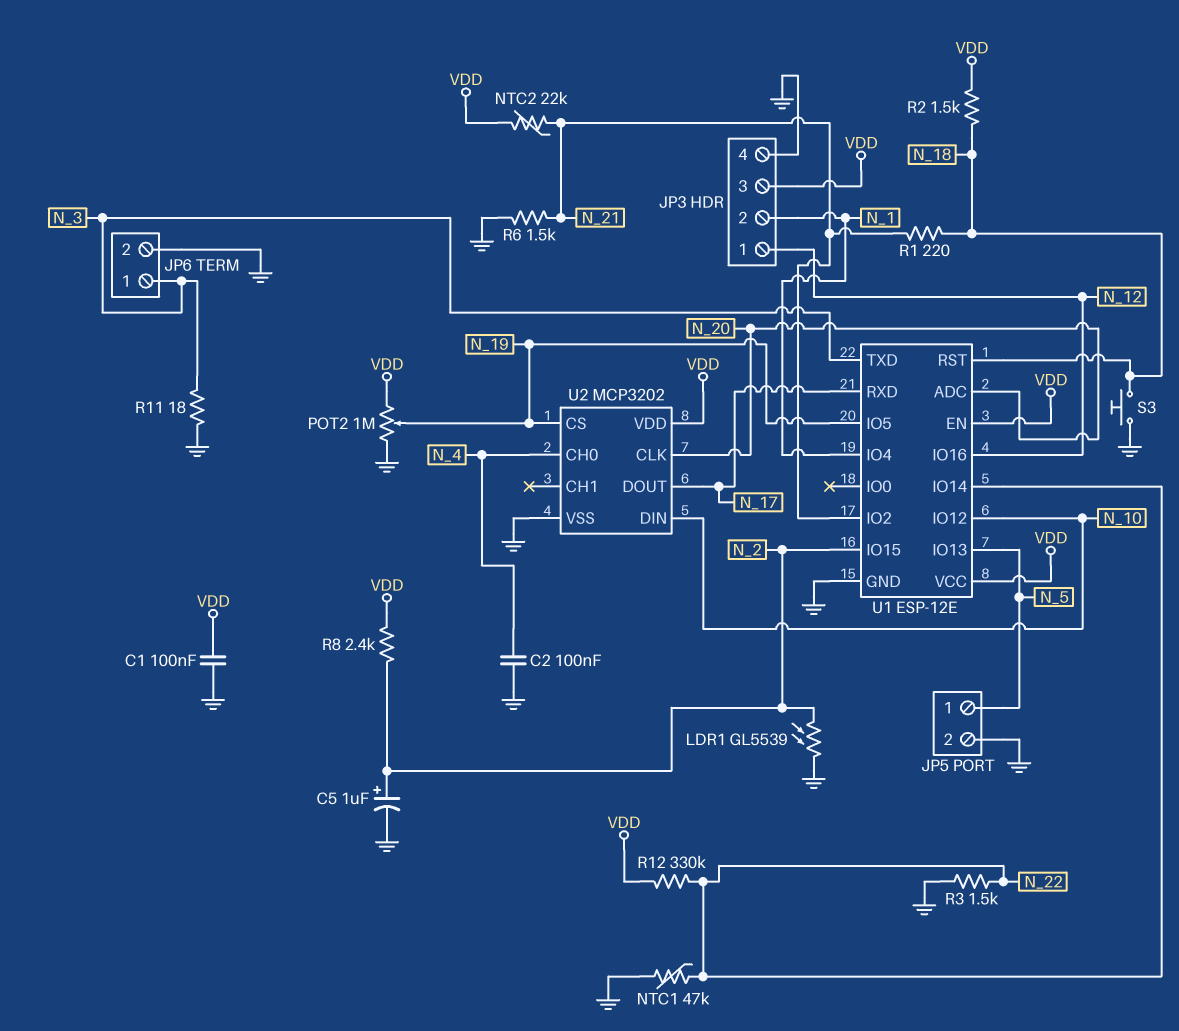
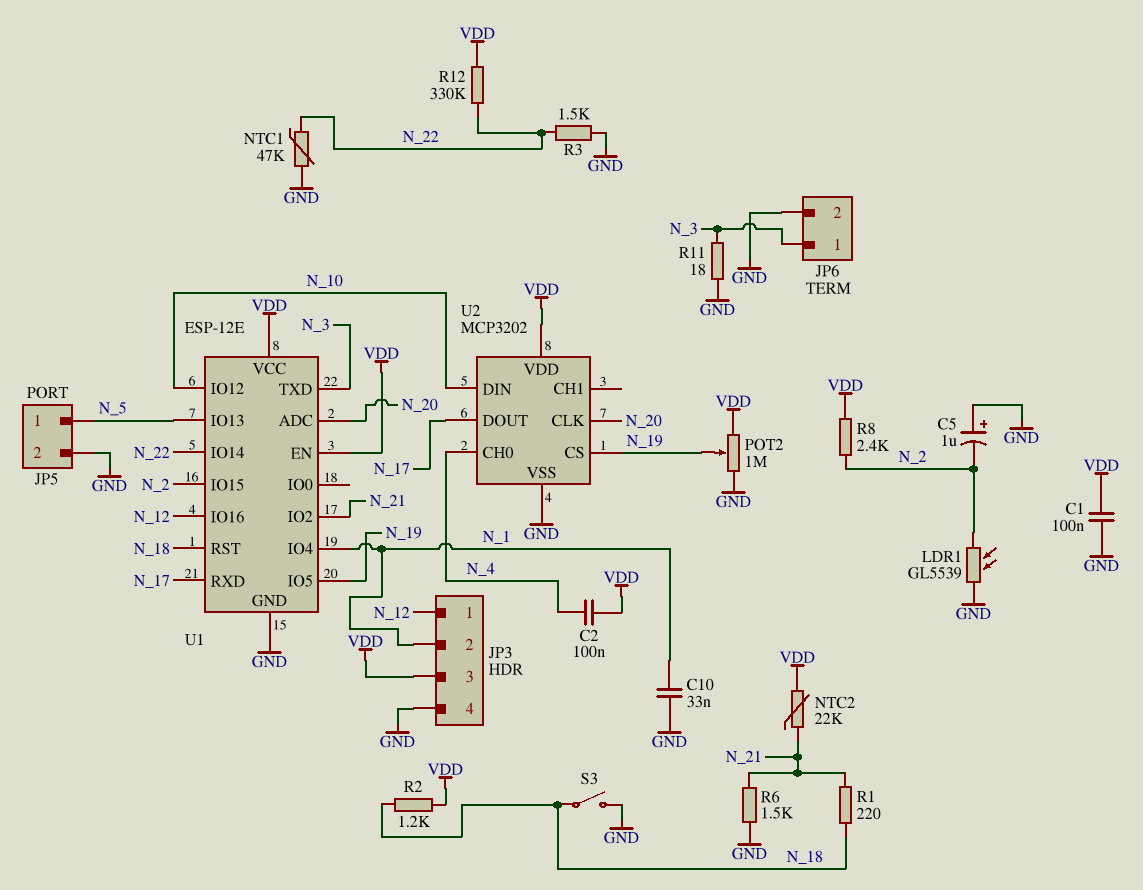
C2: 100nF (GND, N_4) -> 100nF (N_4, VDD)
C5: 1uF (plus N_2, minus GND) -> 1uF (plus GND, minus N_2)
C10: none -> 33nF (GND, N_1)
R2: 1.5k (N_18, VDD) -> 1.2k (N_18, VDD)
S3: button (GND, N_18) -> switch (GND, N_18)

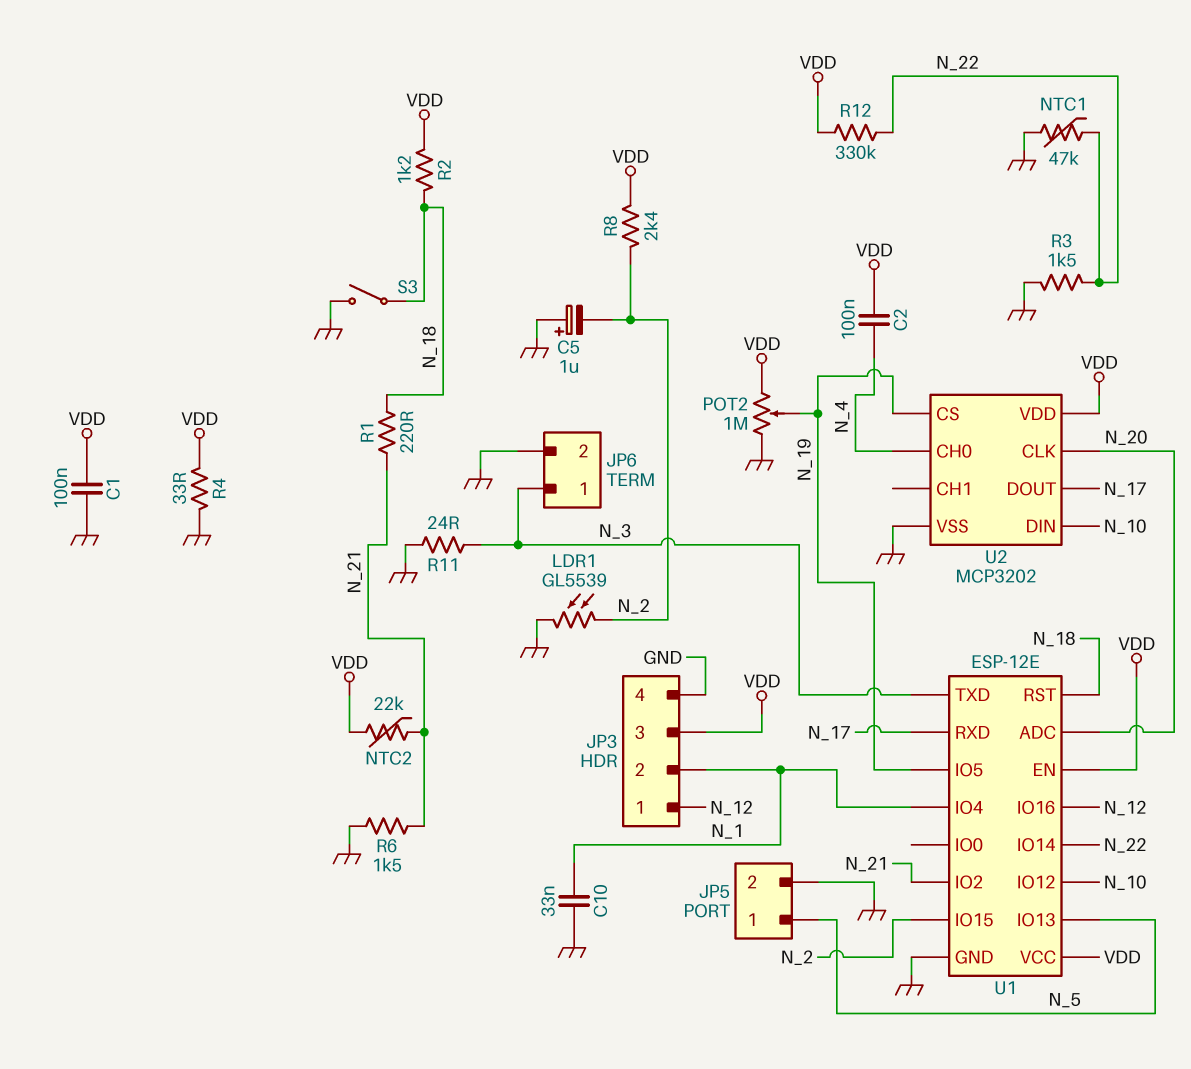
R4: none -> 33 (GND, VDD)
R11: 18 (GND, N_3) -> 24 (GND, N_3)

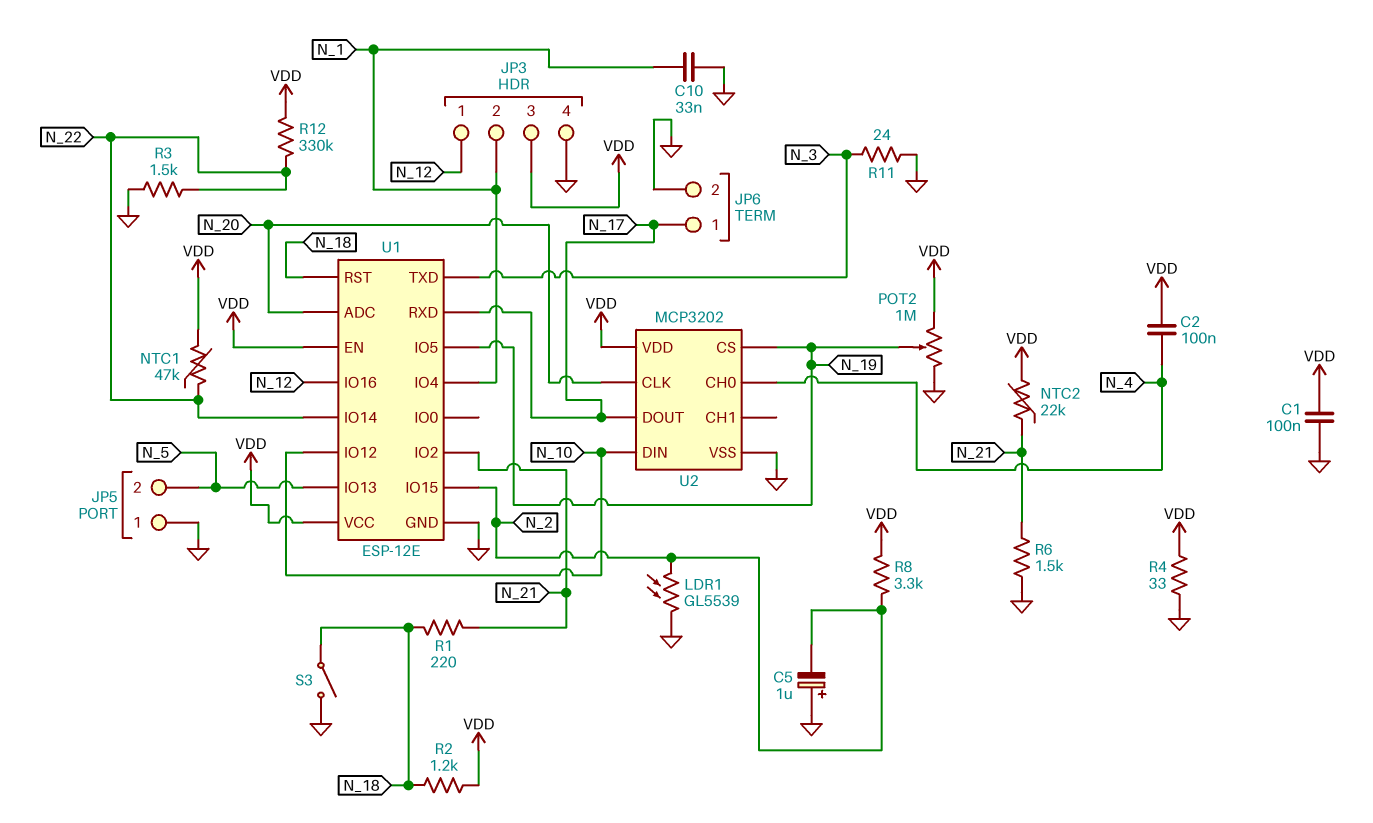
JP5 pin 1: N_5 -> GND
JP5 pin 2: GND -> N_5
JP6 pin 1: N_3 -> N_17
NTC1: 47k (GND, N_22) -> 47k (N_22, VDD)
R8: 2.4k (N_2, VDD) -> 3.3k (N_2, VDD)

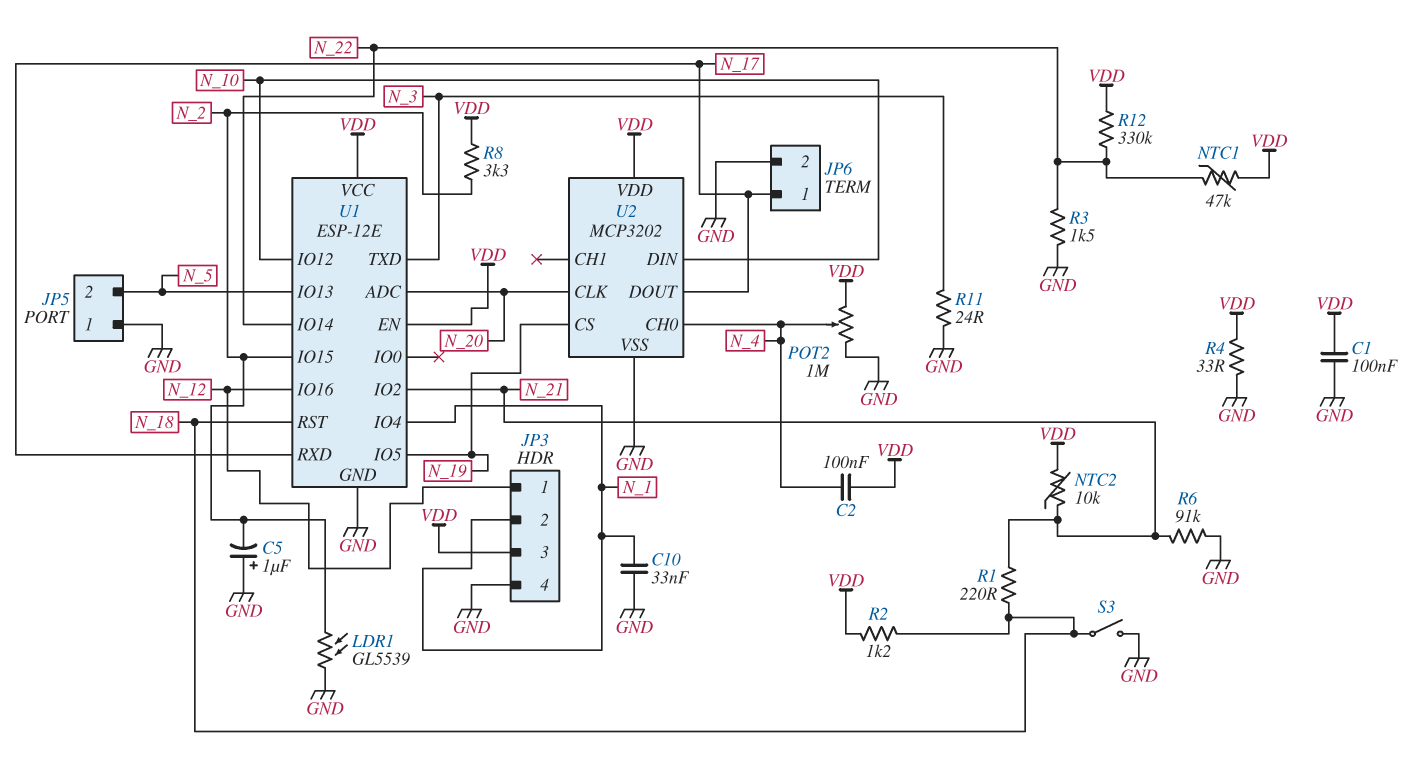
NTC2: 22k (N_21, VDD) -> 10k (N_21, VDD)
POT2: 1M (GND, VDD, wiper N_19) -> 1M (GND, VDD, wiper N_4)
R6: 1.5k (GND, N_21) -> 91k (GND, N_21)

